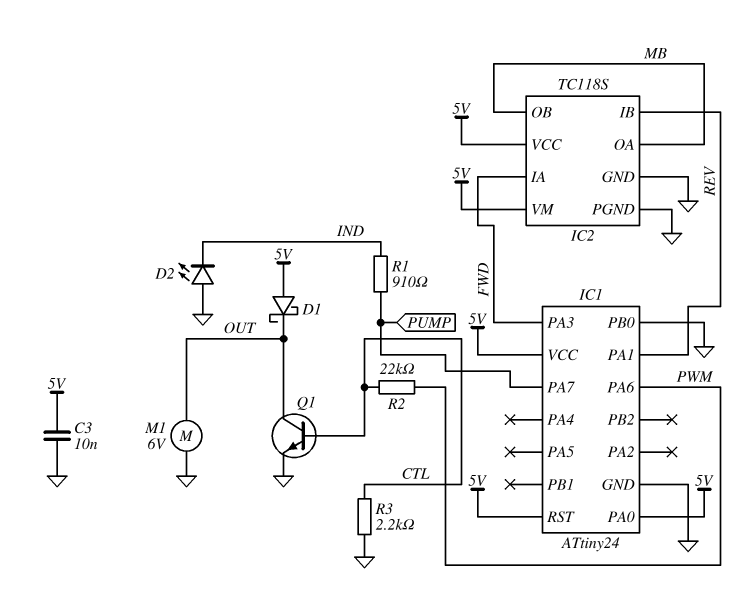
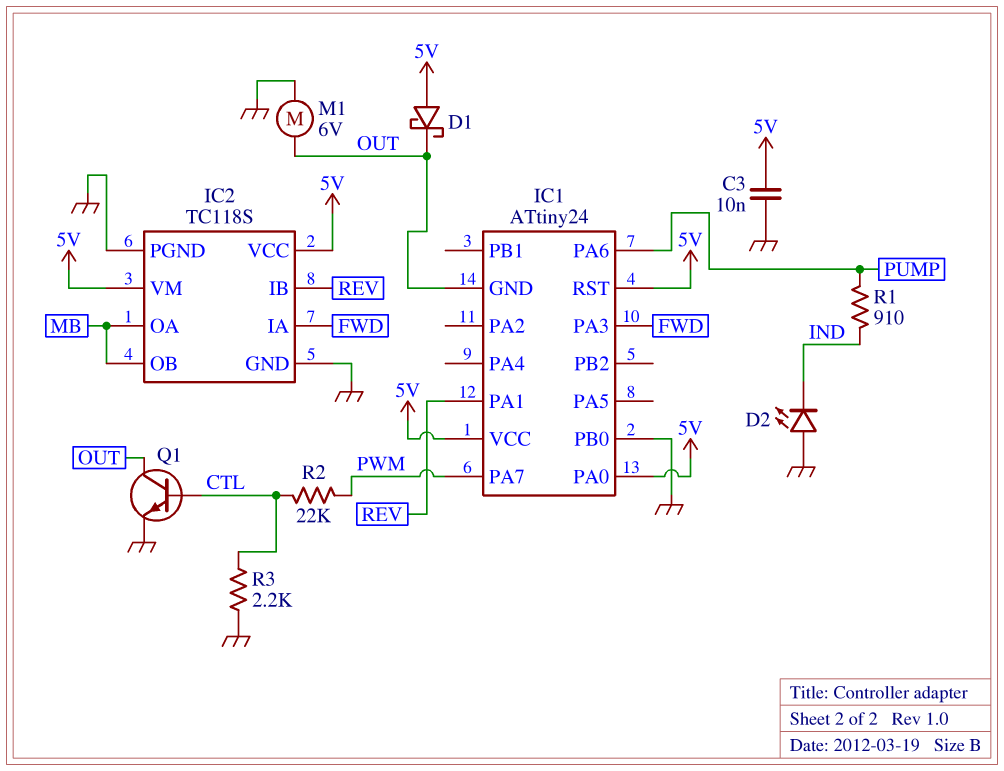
IC1 pin GND: GND -> OUT
IC1 pin PA6: PWM -> PUMP
IC1 pin PA7: PUMP -> PWM

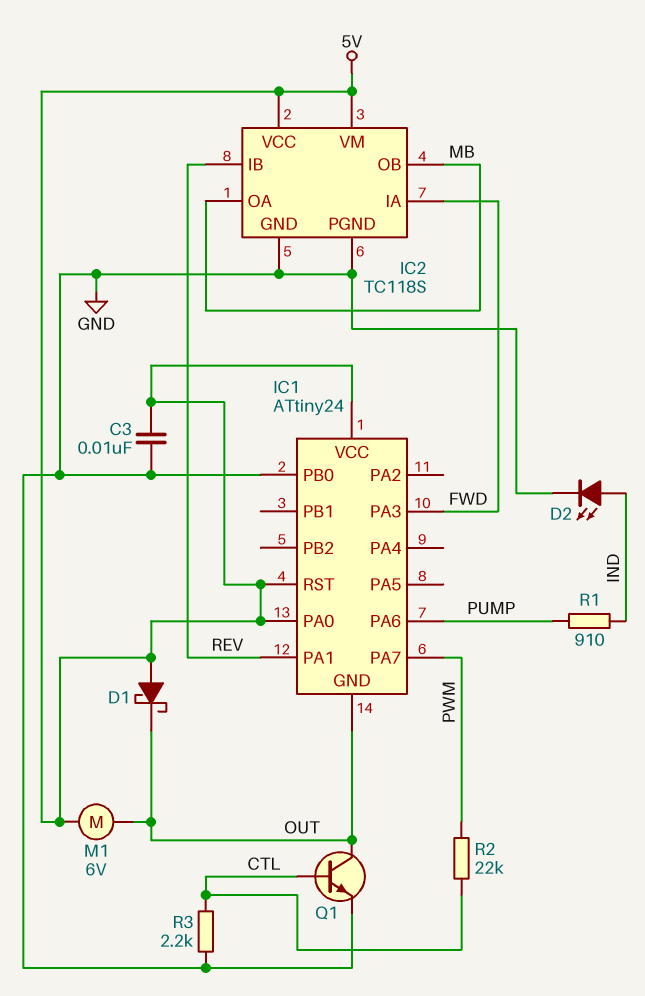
D2: LED (A GND, K IND) -> LED (A IND, K GND)
M1: motor 6V (GND, OUT) -> motor 6V (5V, OUT)

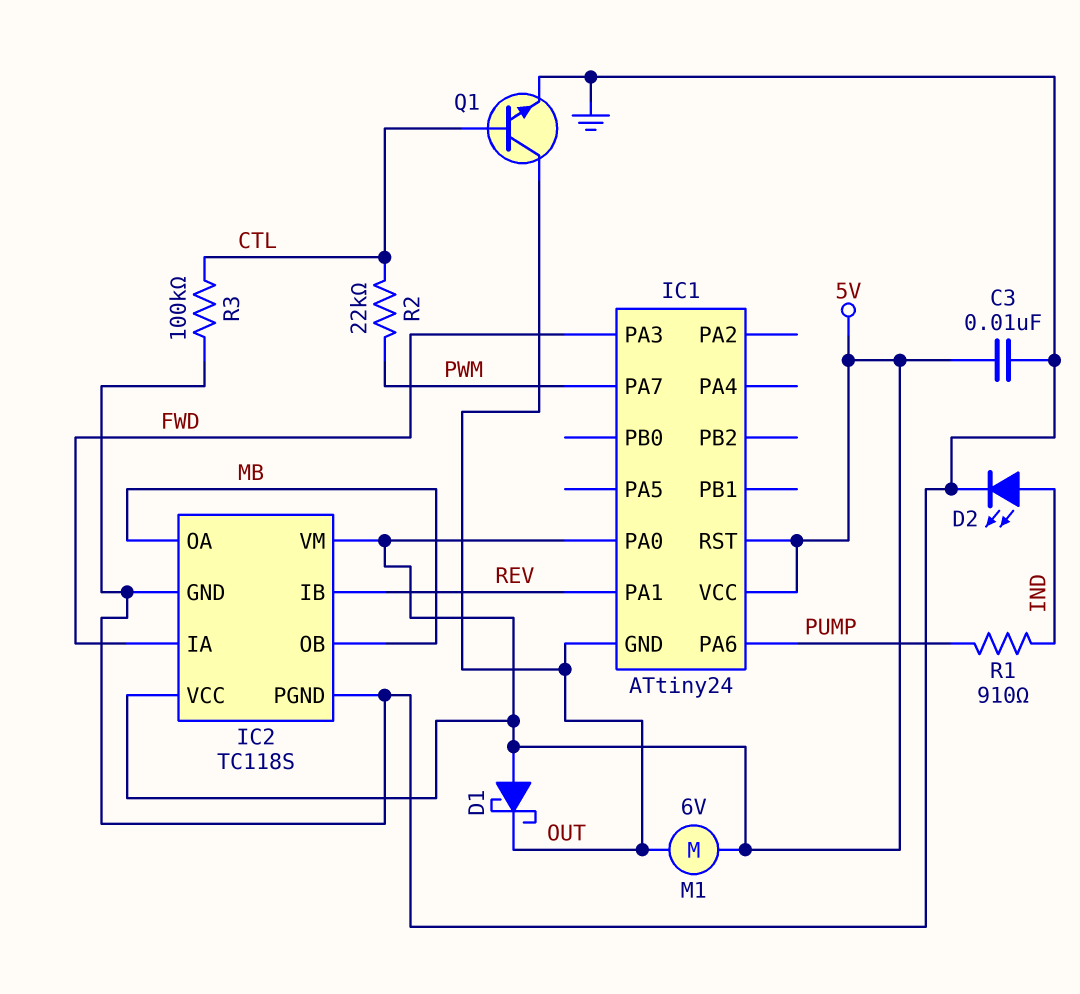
IC1 pin PB0: GND -> none
R3: 2.2k (CTL, GND) -> 100k (CTL, GND)

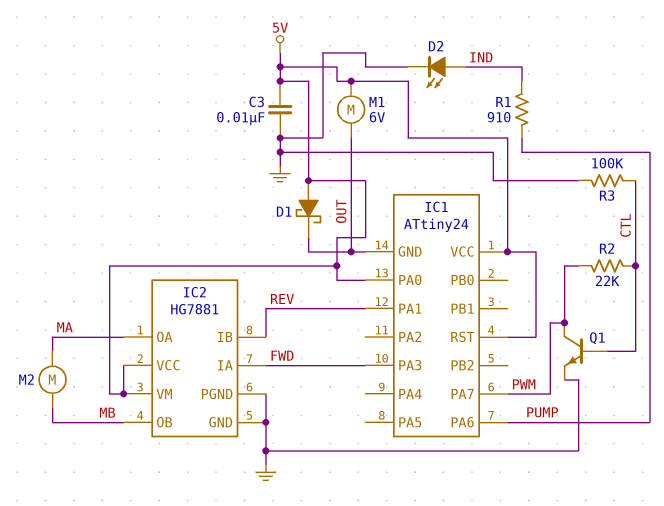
IC2: TC118S -> HG7881
IC2 pin OA: MB -> MA
M2: none -> motor (MA, MB)
Q1: NPN (B CTL, C OUT, E GND) -> NPN (B CTL, C PWM, E GND)

